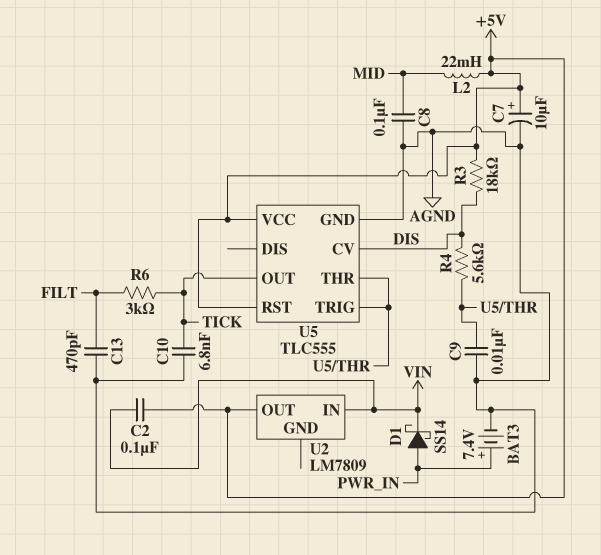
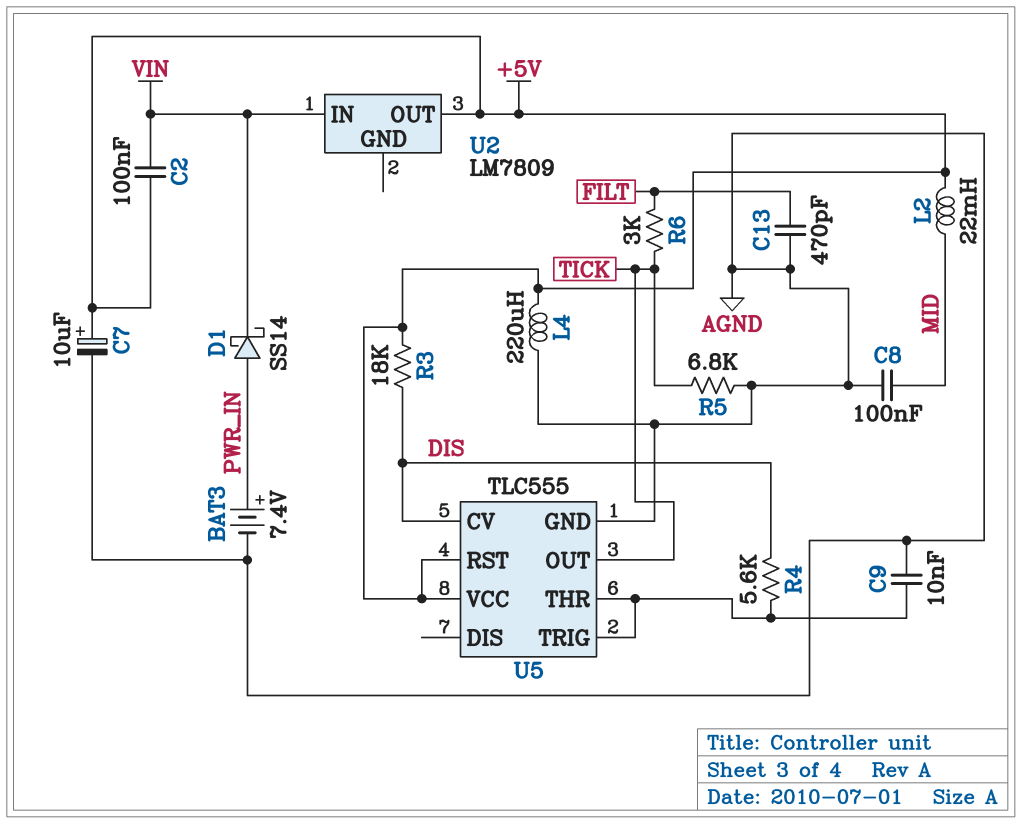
C10: 6.8nF (AGND, TICK) -> none
L4: none -> 220uH (+5V, AGND)
R5: none -> 6.8k (AGND, TICK)

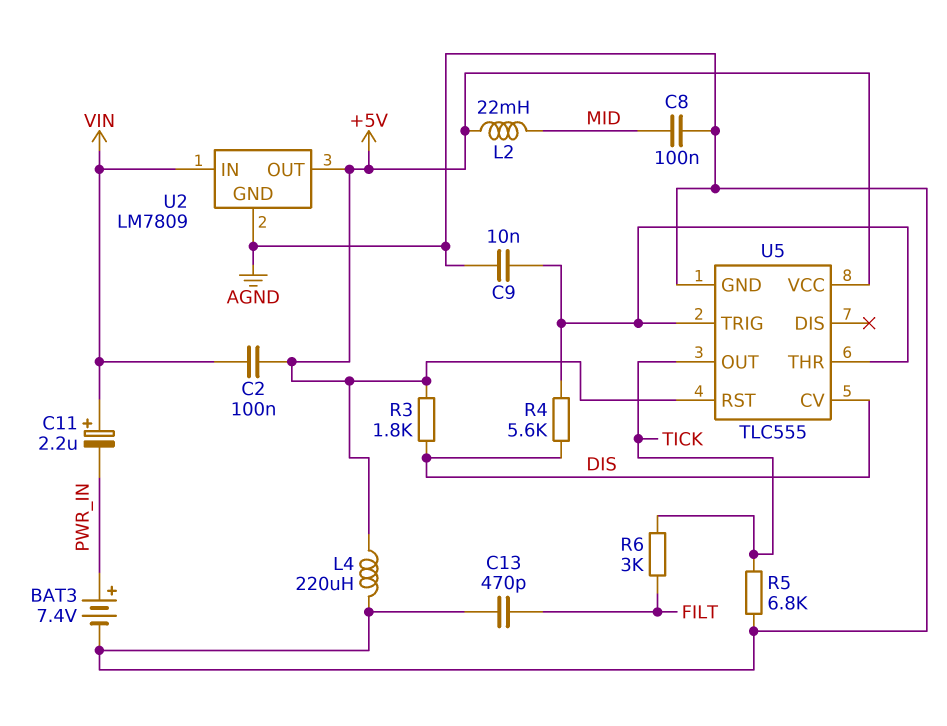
C7: 10uF (plus +5V, minus AGND) -> none
C11: none -> 2.2uF (plus VIN, minus PWR_IN)
D1: schottky SS14 (A PWR_IN, K VIN) -> none
R3: 18k (+5V, DIS) -> 1.8k (+5V, DIS)
U2 pin GND: none -> AGND

